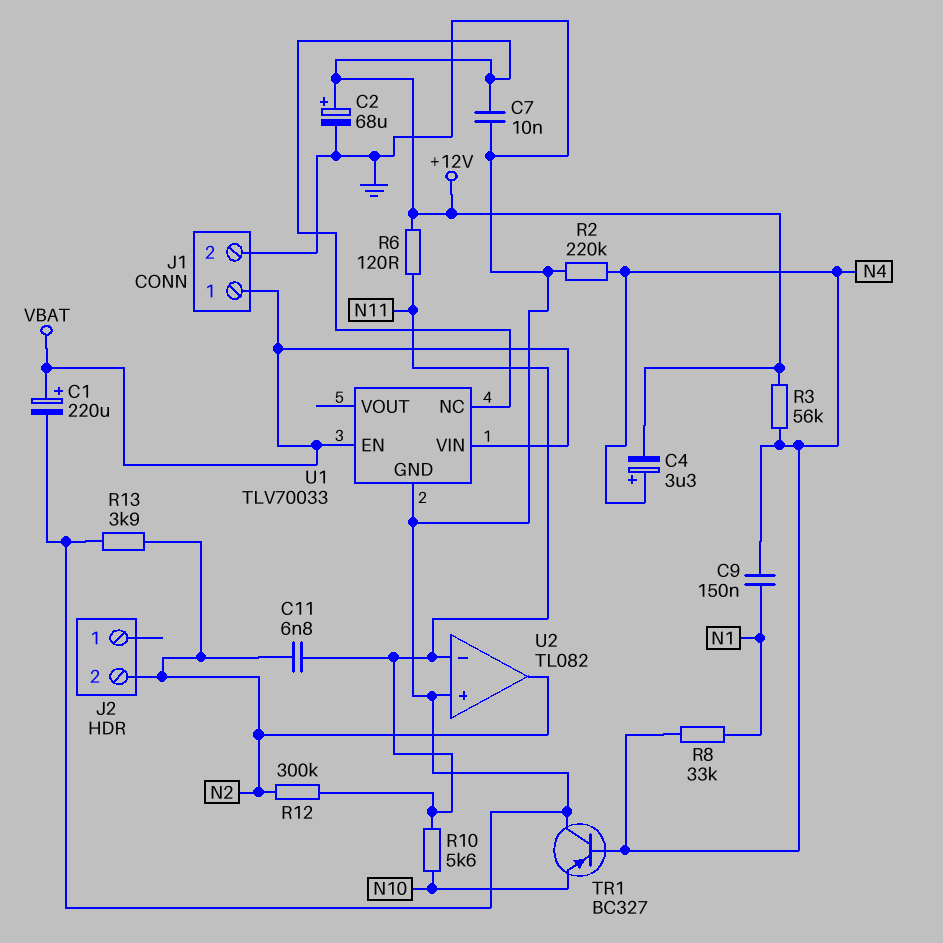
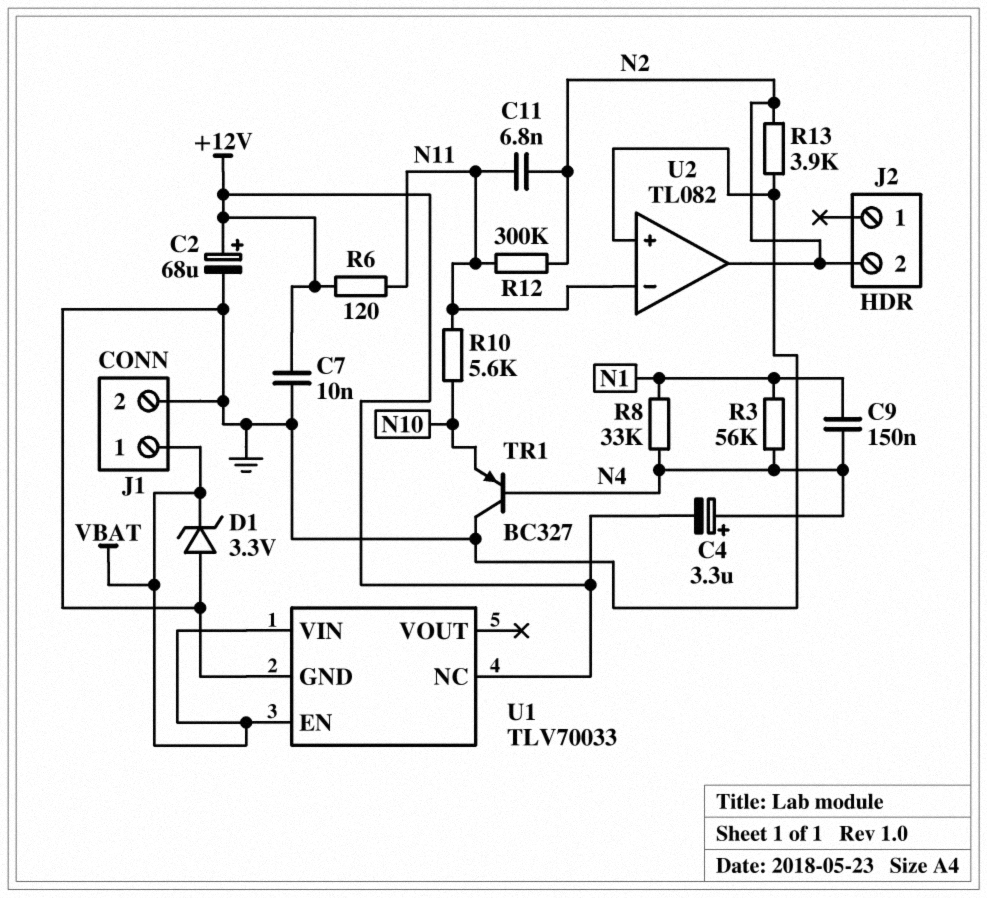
C1: 220uF (plus VBAT, minus GND) -> none
D1: none -> zener 3.3V (A GND, K VBAT)
R2: 220k (GND, N4) -> none
R3: 56k (+12V, N4) -> 56k (N1, N4)

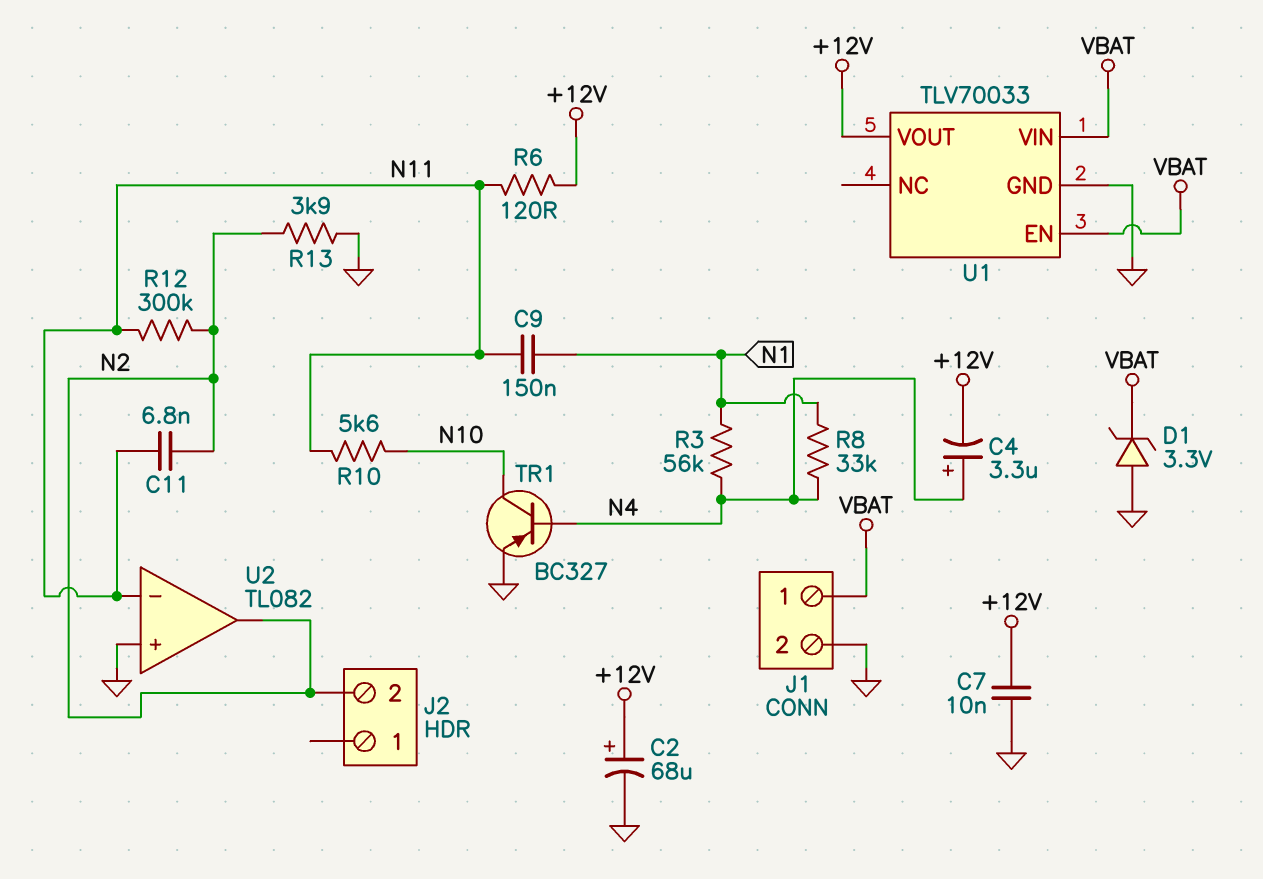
C9: 150nF (N1, N4) -> 150nF (N1, N11)
TR1: PNP BC327 (B N4, C GND, E N10) -> PNP BC327 (B N4, C N10, E GND)
U1 pin NC: +12V -> none
U1 pin VOUT: none -> +12V

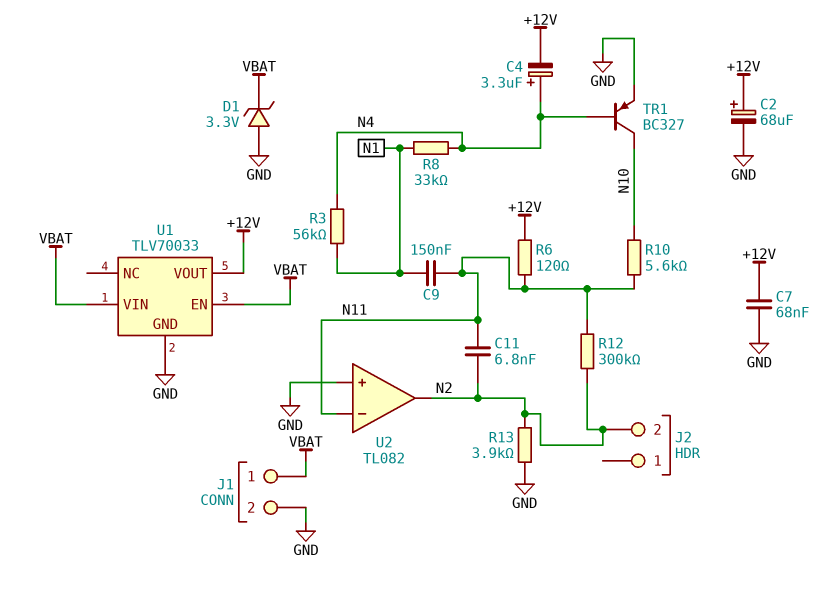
C7: 10nF (+12V, GND) -> 68nF (+12V, GND)

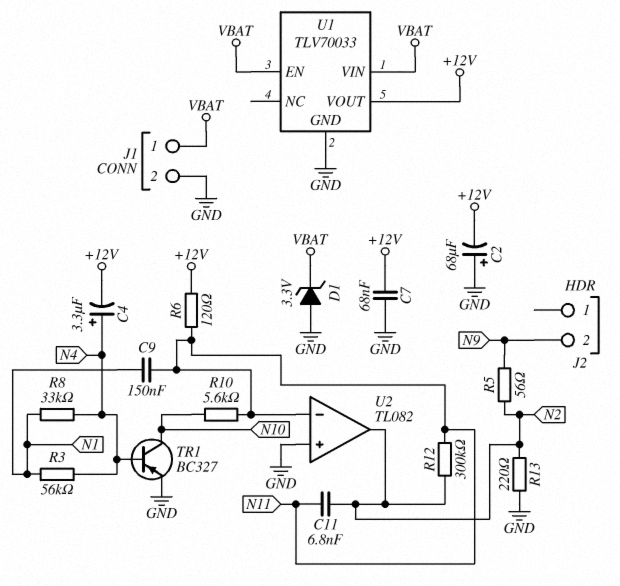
C2: 68uF (plus +12V, minus GND) -> 68uF (plus GND, minus +12V)
J2 pin 2: N2 -> N9
R5: none -> 56 (N2, N9)
R13: 3.9k (GND, N2) -> 220 (GND, N2)

